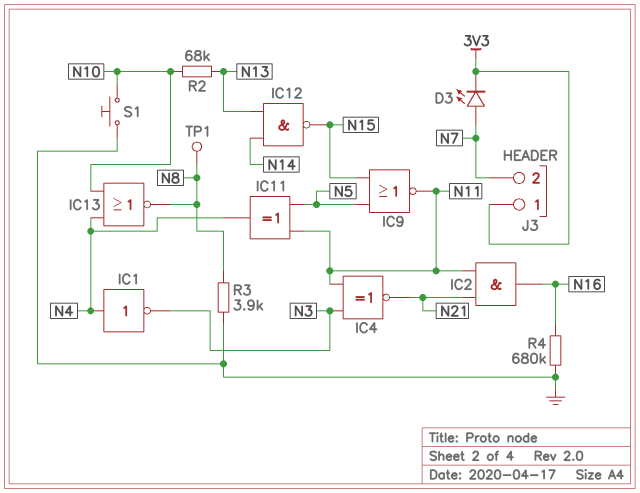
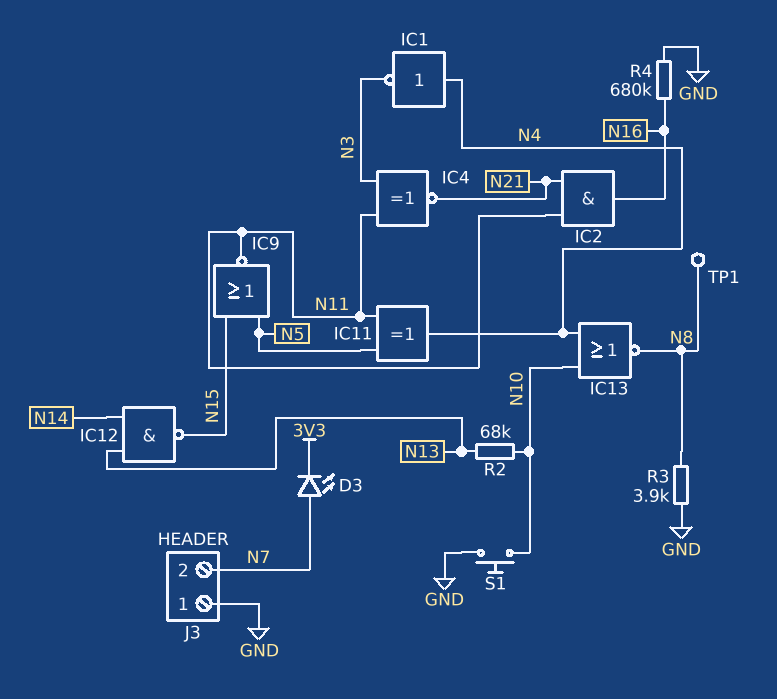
J3 pin 1: 3V3 -> GND

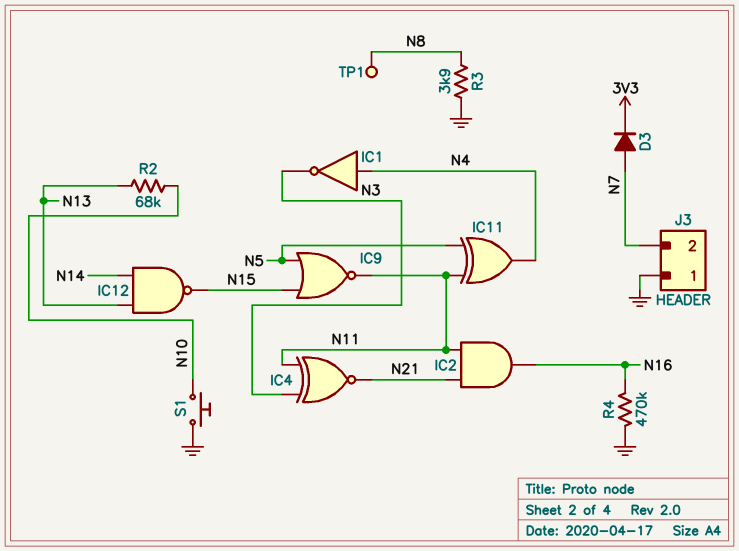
D3: LED (A N7, K 3V3) -> diode (A N7, K 3V3)
IC13: NOR (in N4, in N10, out N8) -> none
R4: 680k (GND, N16) -> 470k (GND, N16)

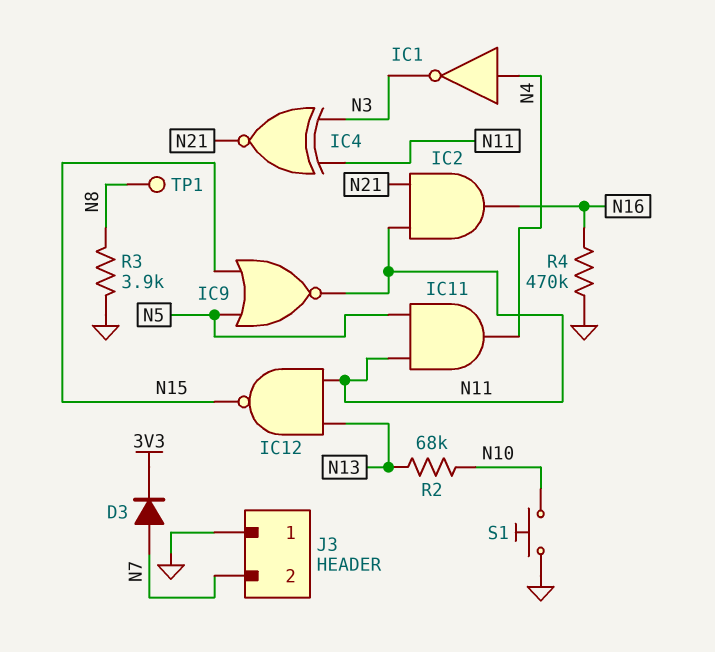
IC11: XOR (in N5, in N11, out N4) -> AND (in N5, in N11, out N4)
IC12: NAND (in N13, in N14, out N15) -> NAND (in N11, in N13, out N15)

